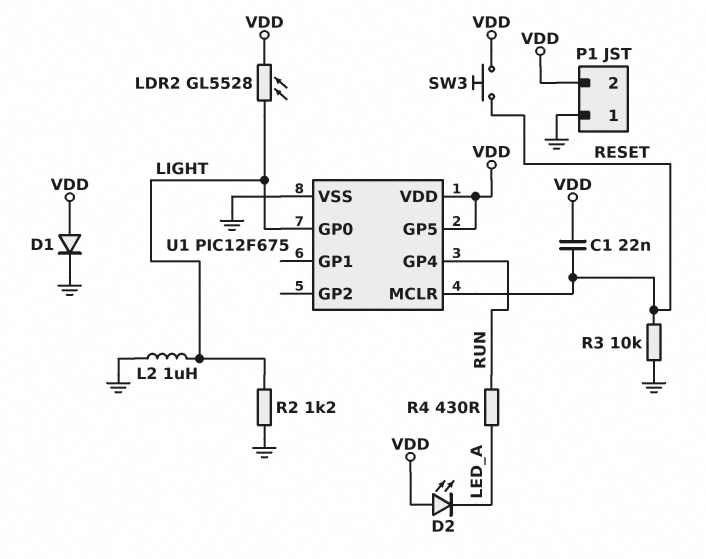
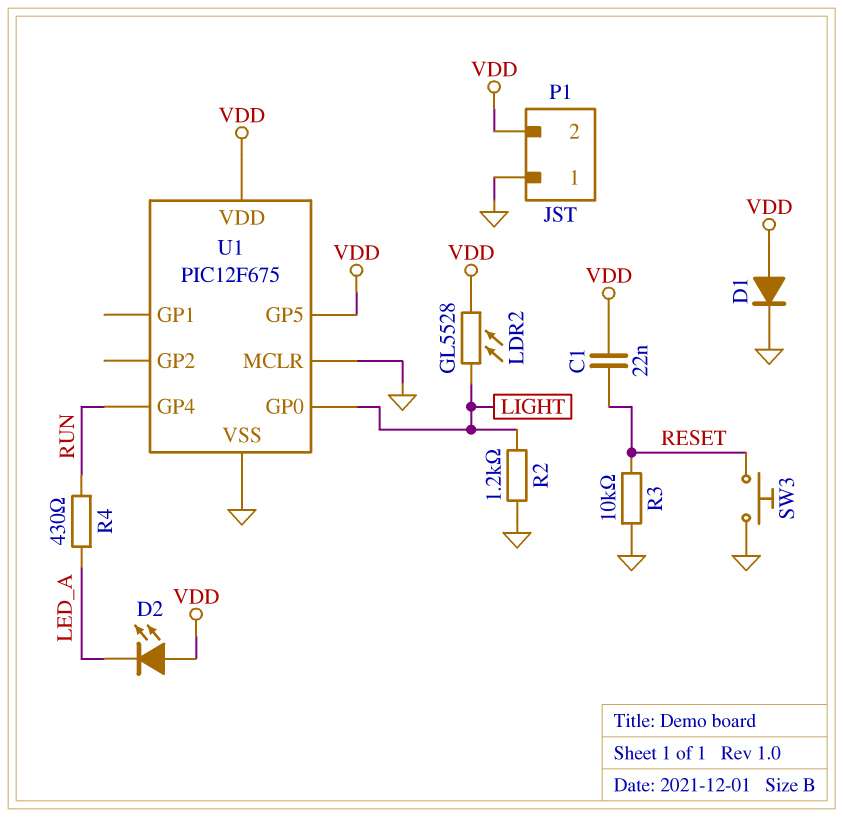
L2: 1uH (GND, LIGHT) -> none
SW3: button (RESET, VDD) -> button (GND, RESET)
U1 pin MCLR: RESET -> GND

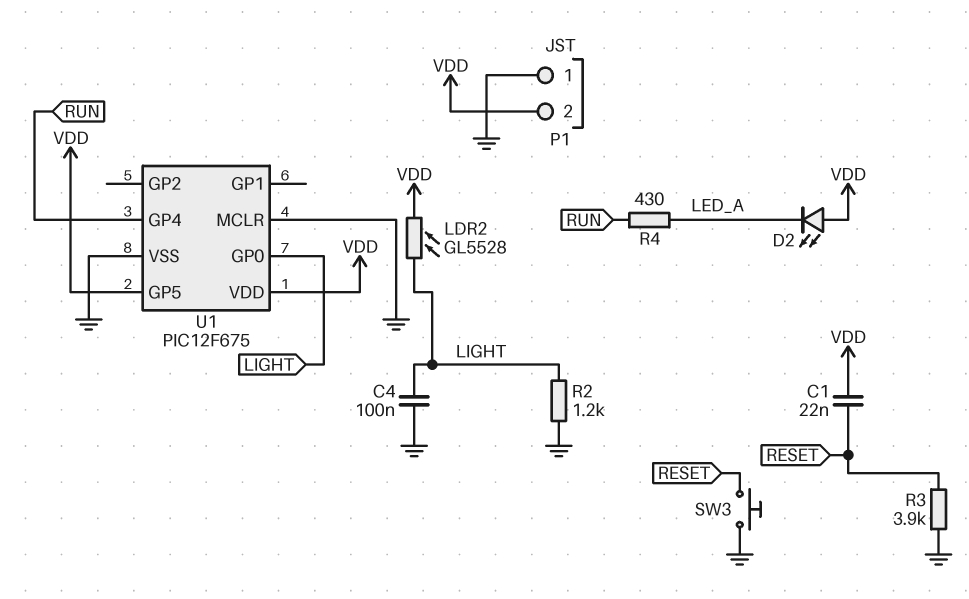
C4: none -> 100nF (GND, LIGHT)
D1: diode (A VDD, K GND) -> none
R3: 10k (GND, RESET) -> 3.9k (GND, RESET)

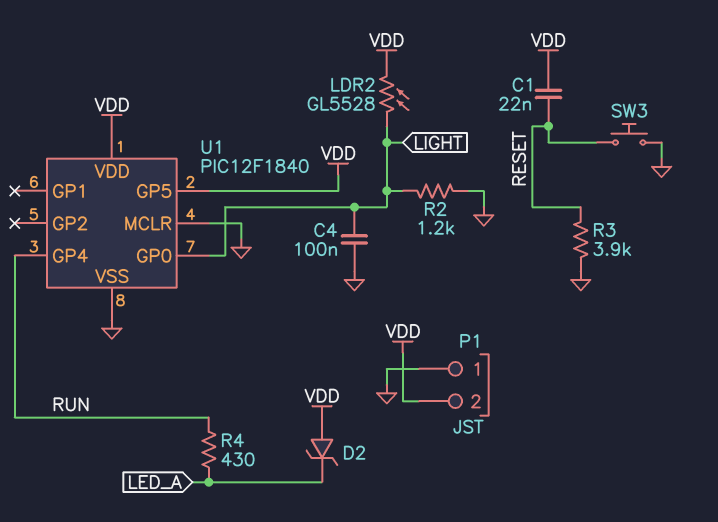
D2: LED (A VDD, K LED_A) -> zener (A VDD, K LED_A)
U1: PIC12F675 -> PIC12F1840

